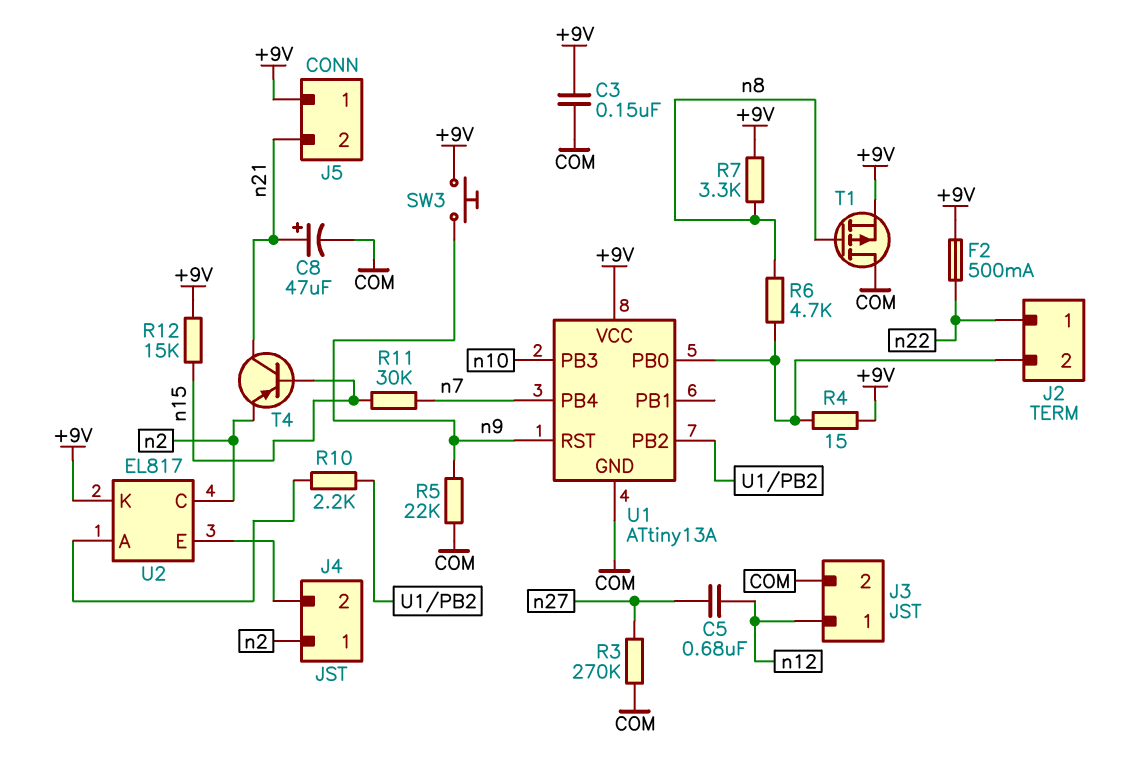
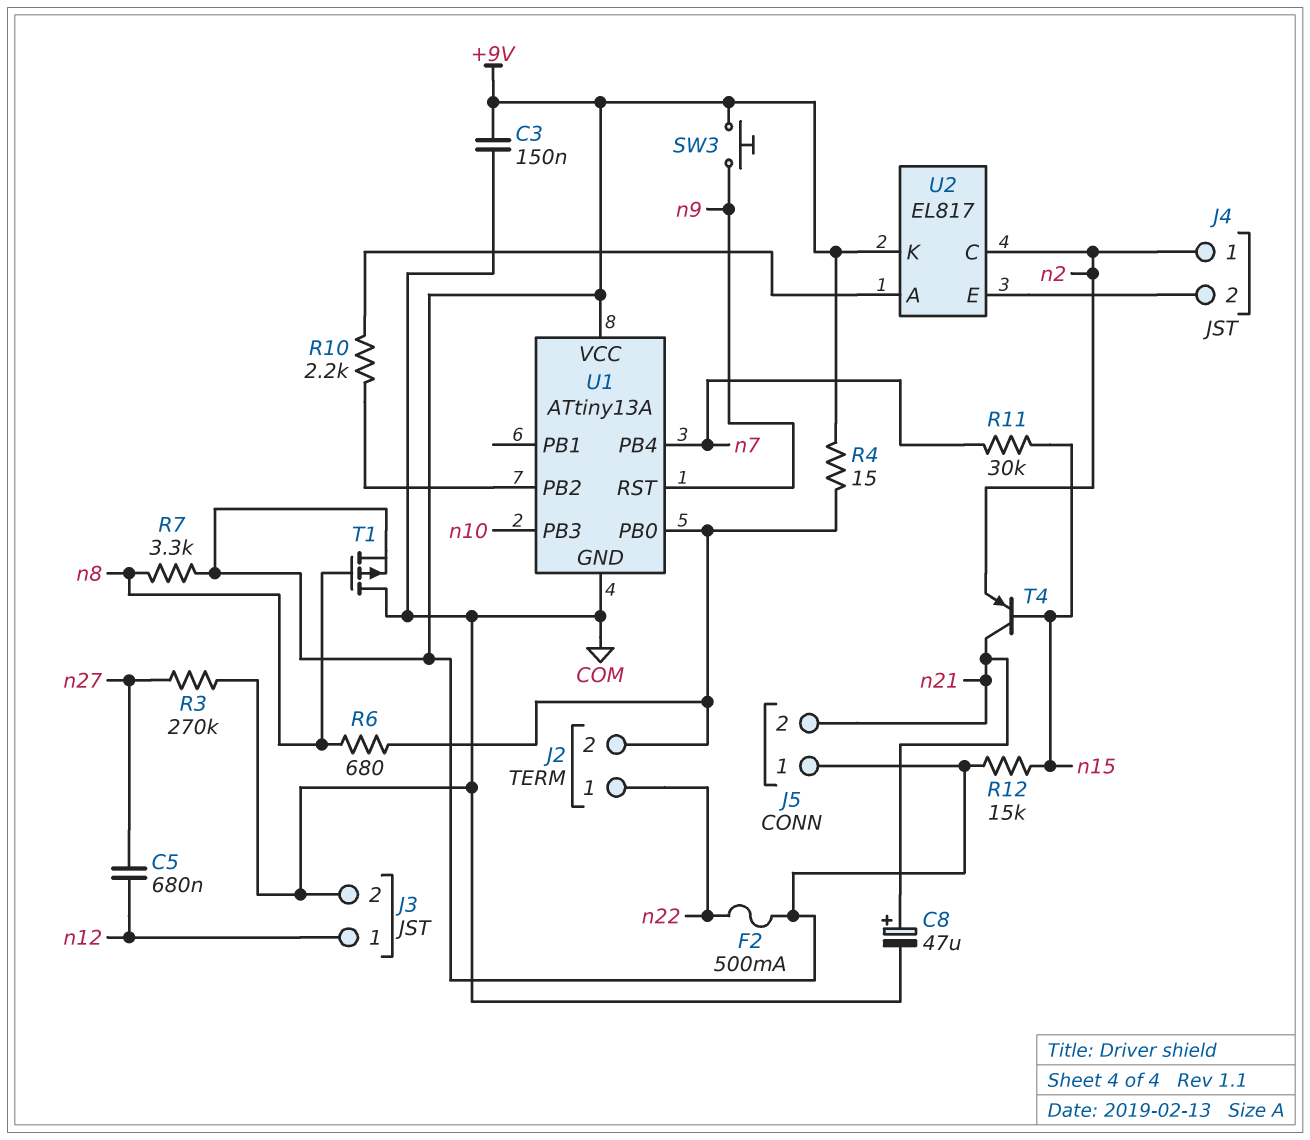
R5: 22k (COM, n9) -> none
R6: 4.7k (J2/2, n8) -> 680 (J2/2, n8)

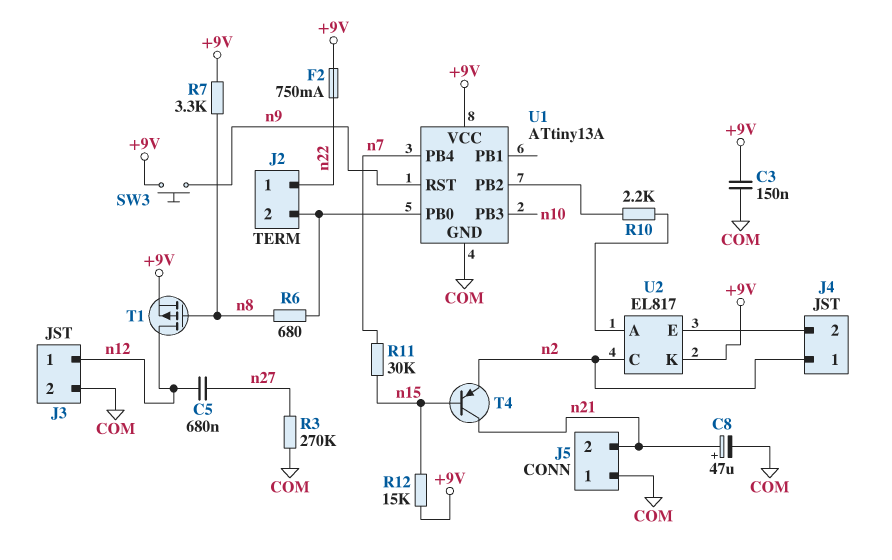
F2: 500mA (+9V, n22) -> 750mA (+9V, n22)
J5 pin 1: +9V -> COM
R4: 15 (+9V, J2/2) -> none
T1: PMOS (G n8, D COM, S +9V) -> PMOS (G n8, D n12, S +9V)

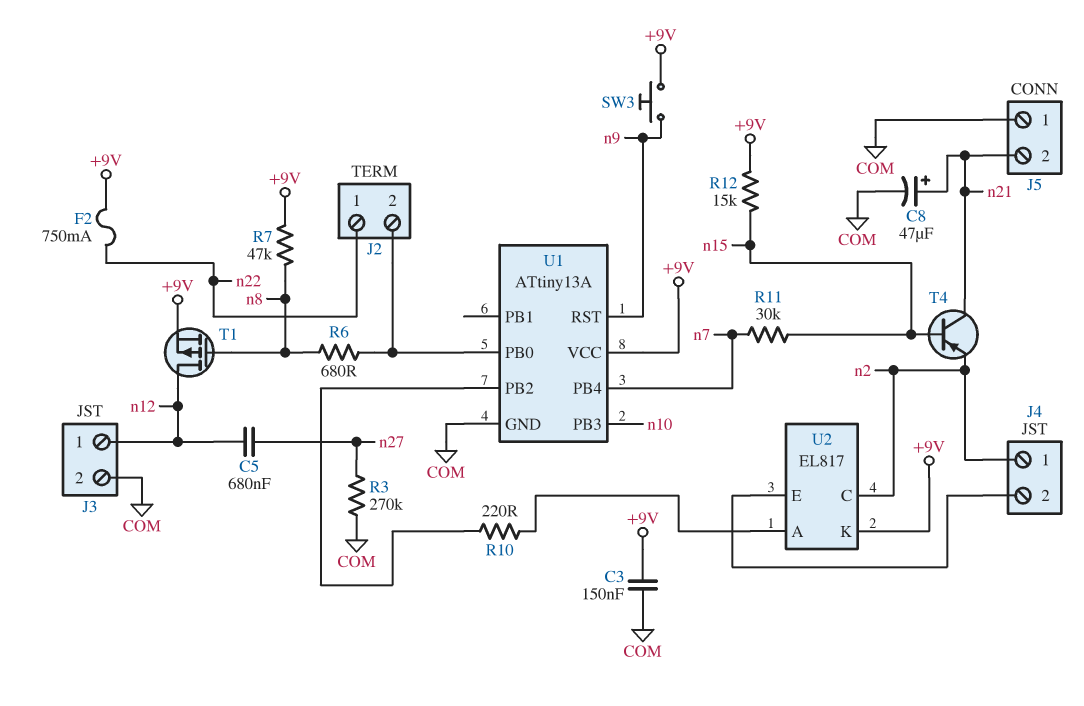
R7: 3.3k (+9V, n8) -> 47k (+9V, n8)
R10: 2.2k (U1/PB2, U2/A) -> 220 (U1/PB2, U2/A)

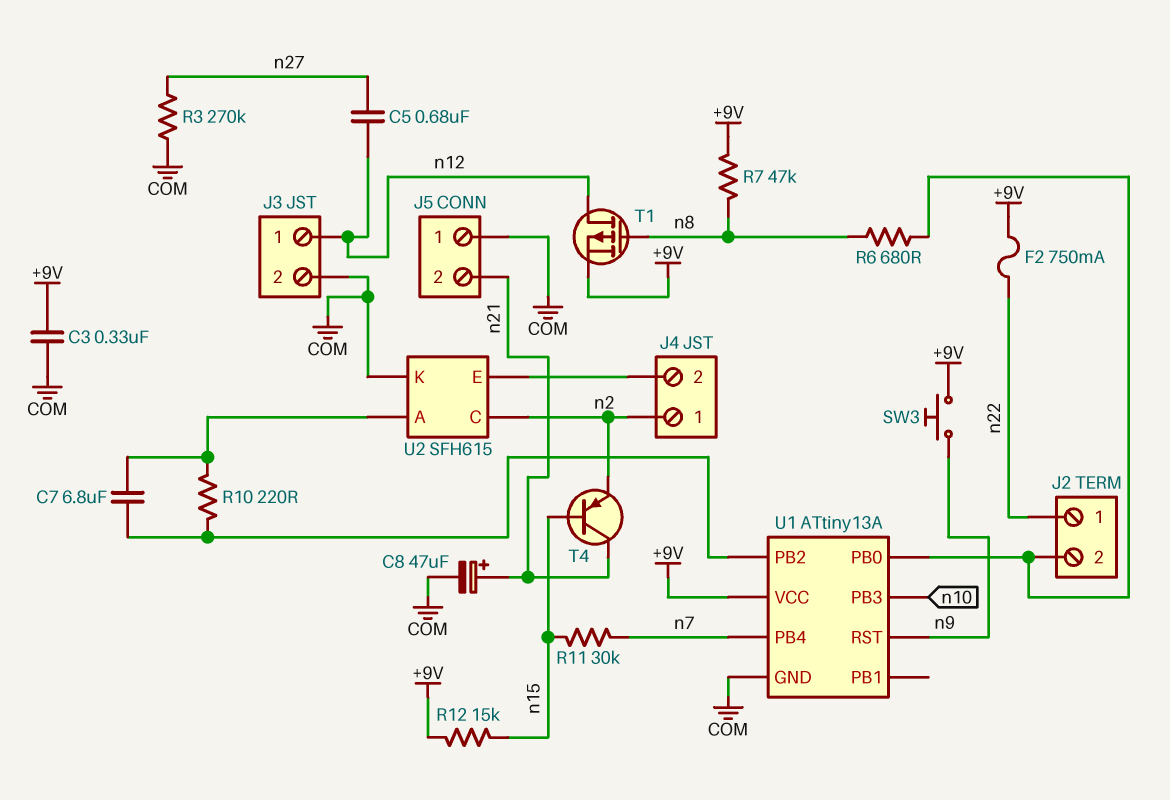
C3: 150nF (+9V, COM) -> 330nF (+9V, COM)
C7: none -> 6.8uF (U1/PB2, U2/A)
U2: EL817 -> SFH615
U2 pin K: +9V -> COM

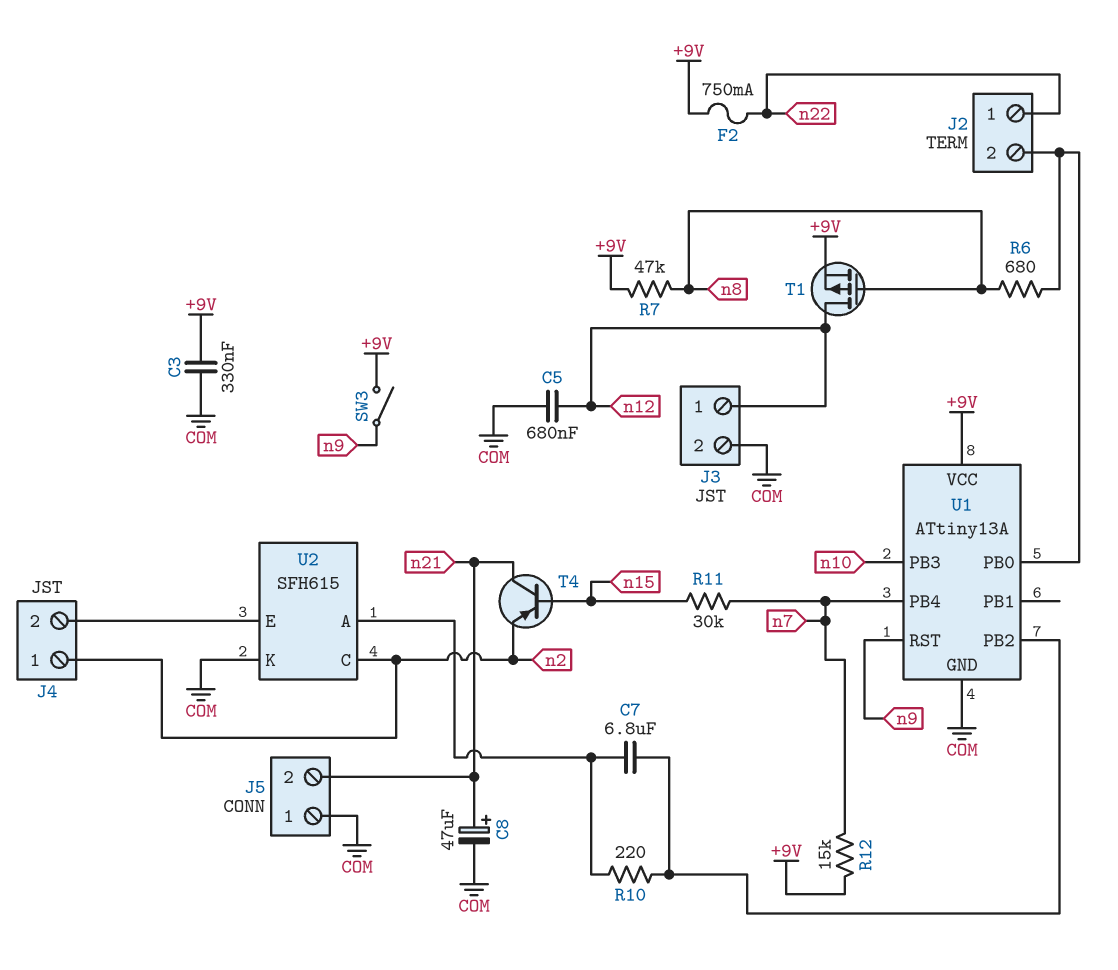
C5: 680nF (n12, n27) -> 680nF (COM, n12)
R3: 270k (COM, n27) -> none
R12: 15k (+9V, n15) -> 15k (+9V, n7)
SW3: button (+9V, n9) -> switch (+9V, n9)

